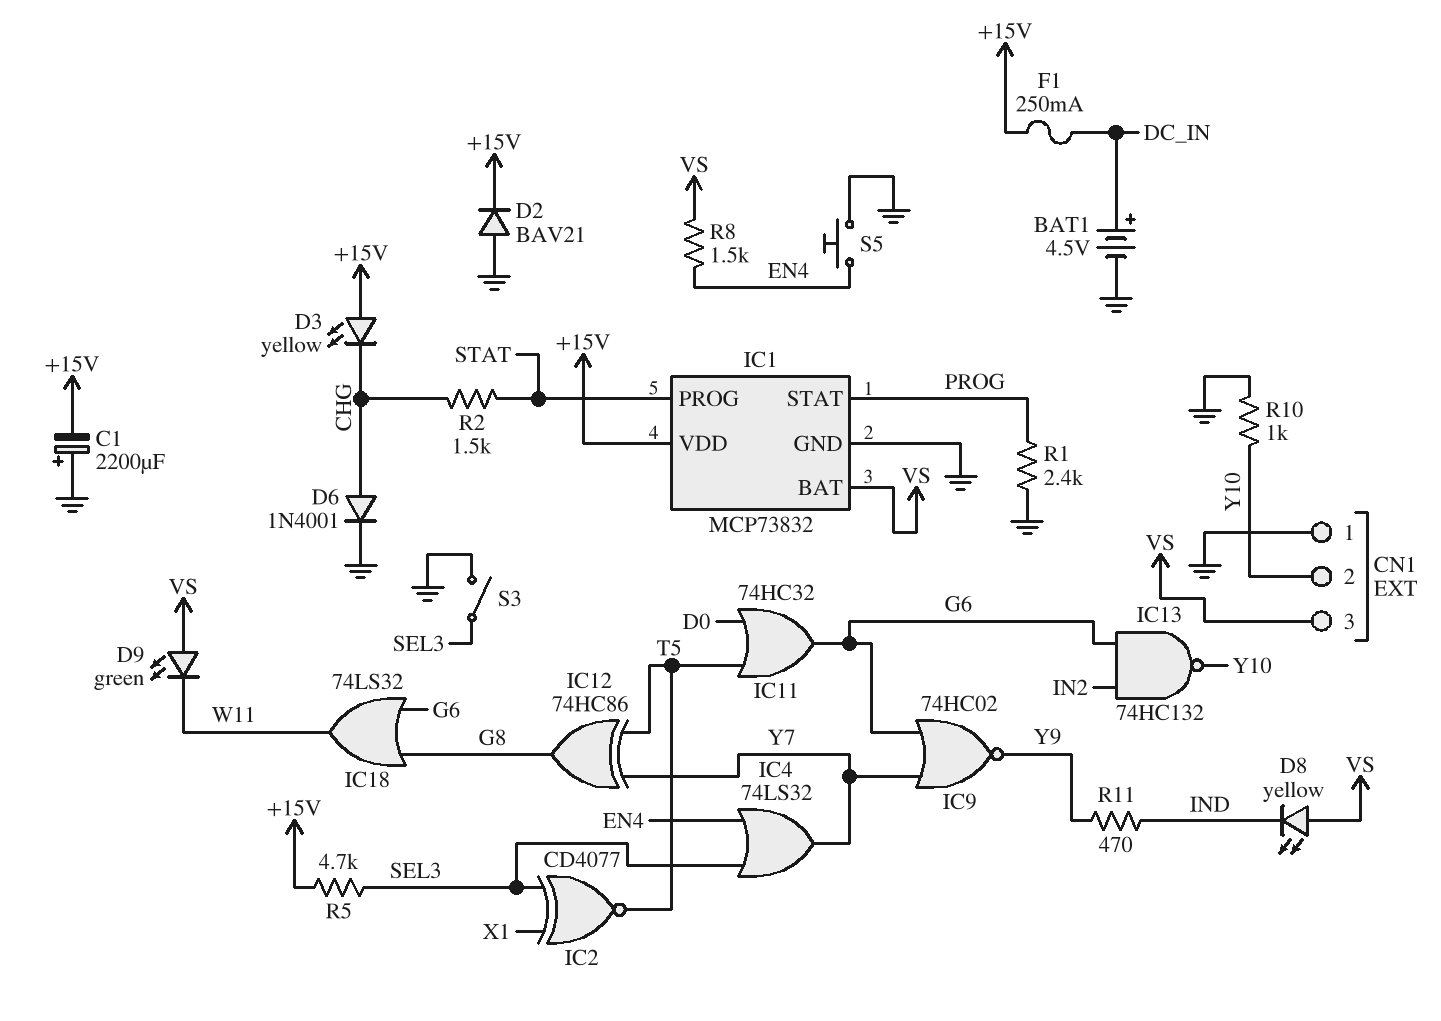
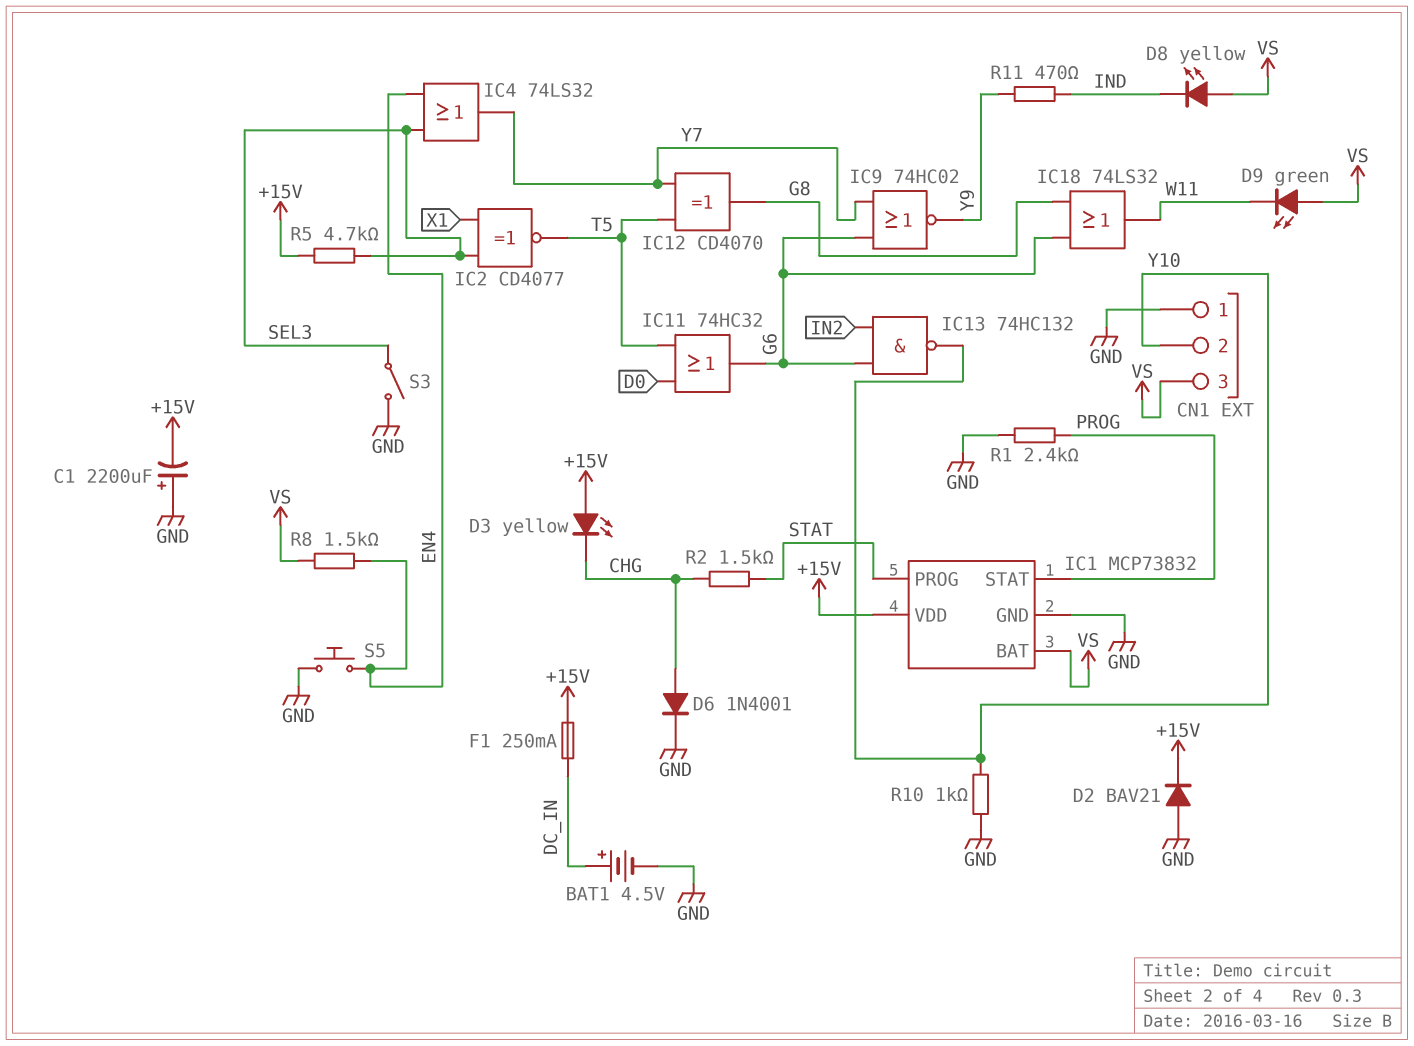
IC12: XOR 74HC86 (in T5, in Y7, out G8) -> XOR CD4070 (in T5, in Y7, out G8)

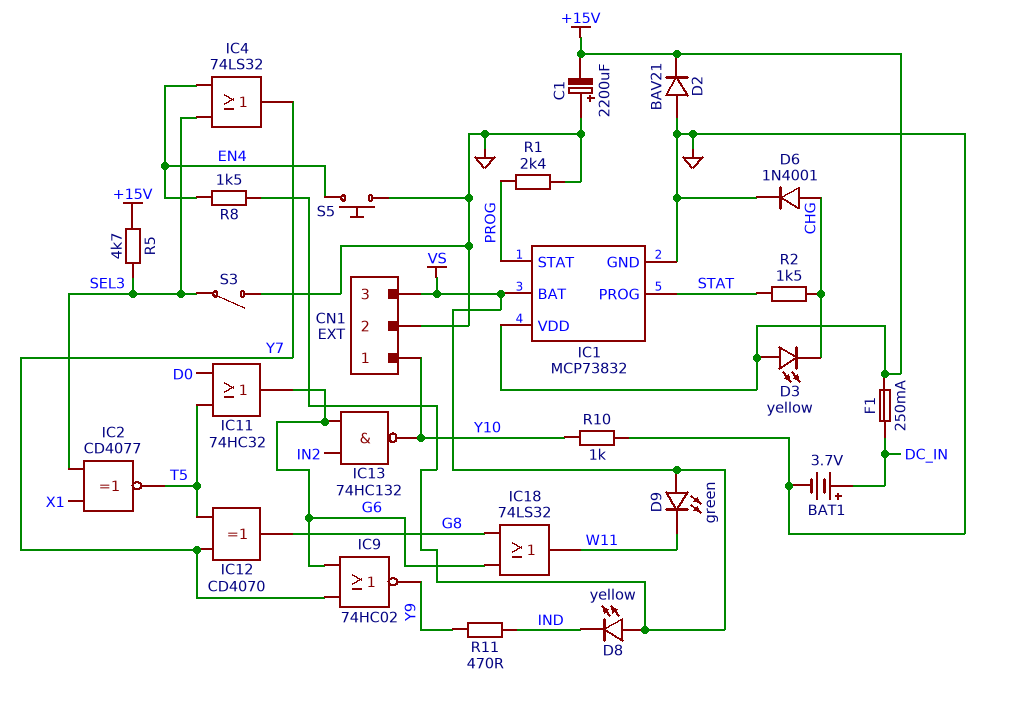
BAT1: 4.5V (plus DC_IN, minus GND) -> 3.7V (plus DC_IN, minus GND)
CN1 pin 1: GND -> Y10
CN1 pin 2: Y10 -> GND

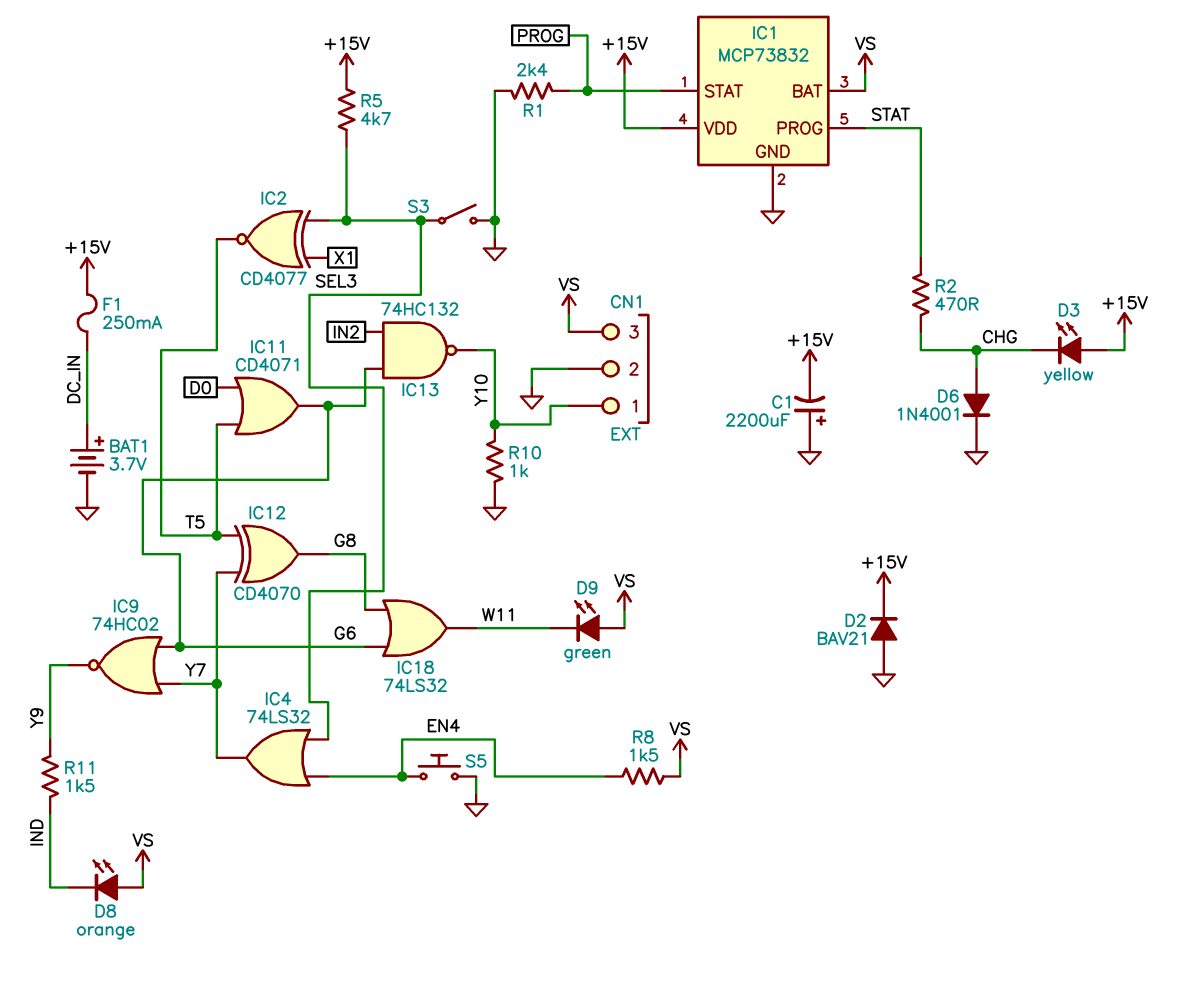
D8: LED yellow (A VS, K IND) -> LED orange (A VS, K IND)
IC11: OR 74HC32 (in D0, in T5, out G6) -> OR CD4071 (in D0, in T5, out G6)
R2: 1.5k (CHG, STAT) -> 470 (CHG, STAT)
R11: 470 (IND, Y9) -> 1.5k (IND, Y9)

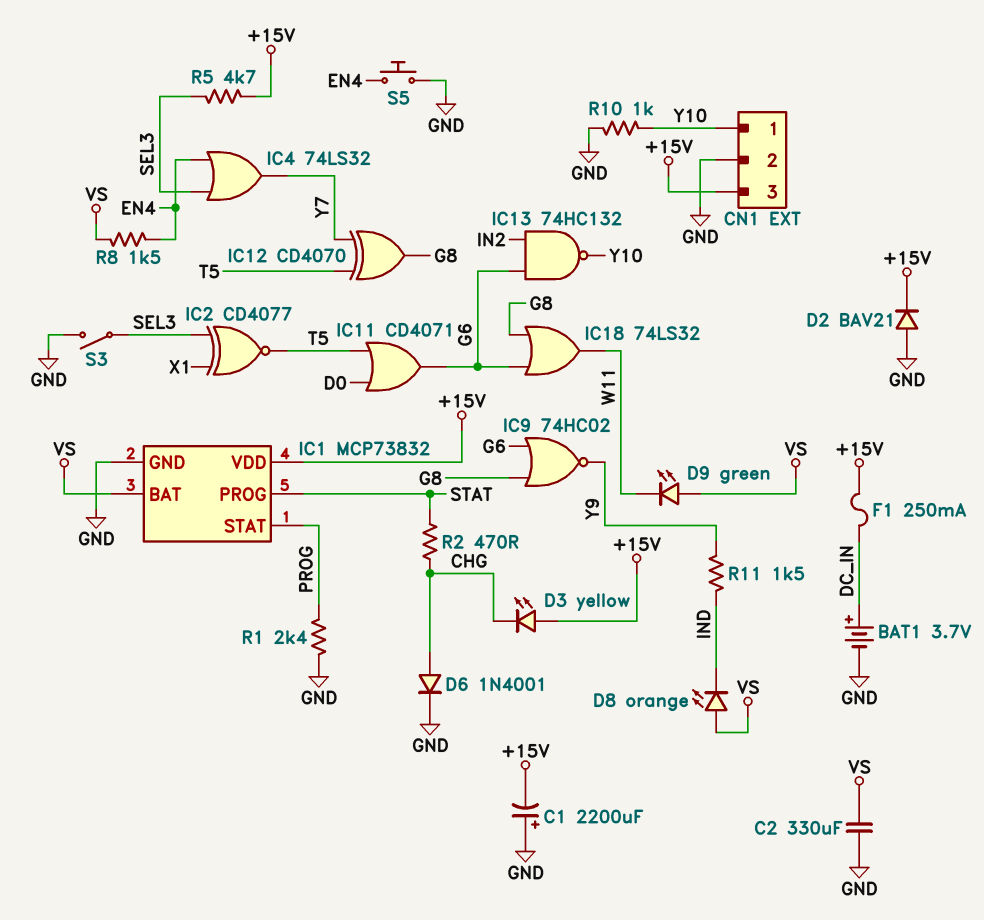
C2: none -> 330uF (GND, VS)
CN1 pin 3: VS -> +15V
IC9: NOR 74HC02 (in G6, in Y7, out Y9) -> NOR 74HC02 (in G6, in G8, out Y9)

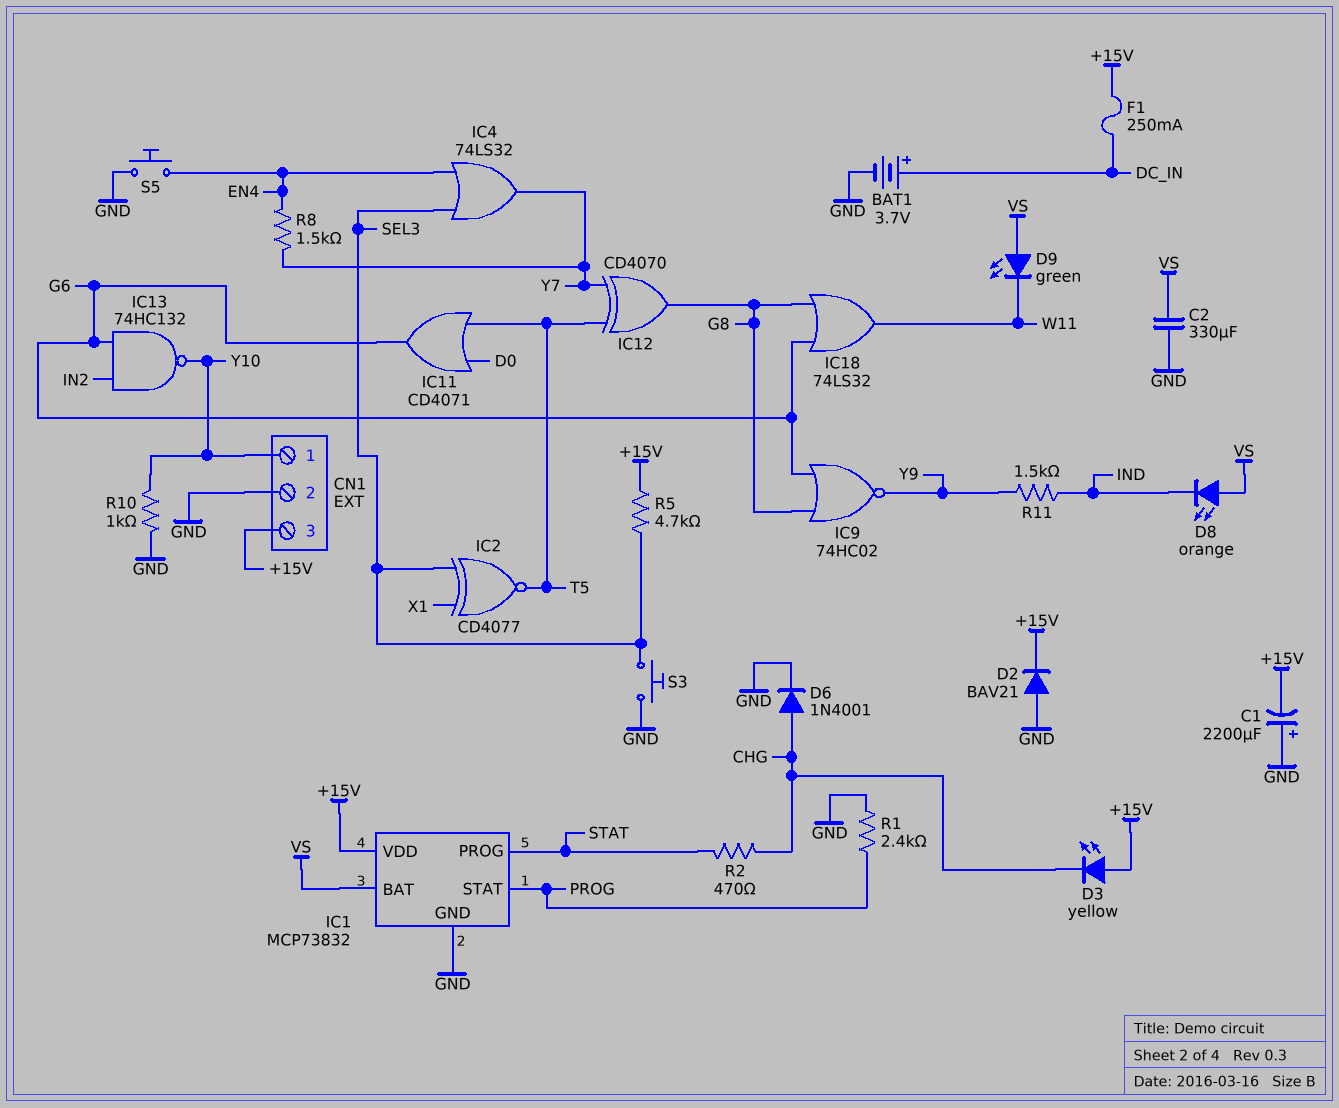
R8: 1.5k (EN4, VS) -> 1.5k (EN4, Y7)
S3: switch (GND, SEL3) -> button (GND, SEL3)

